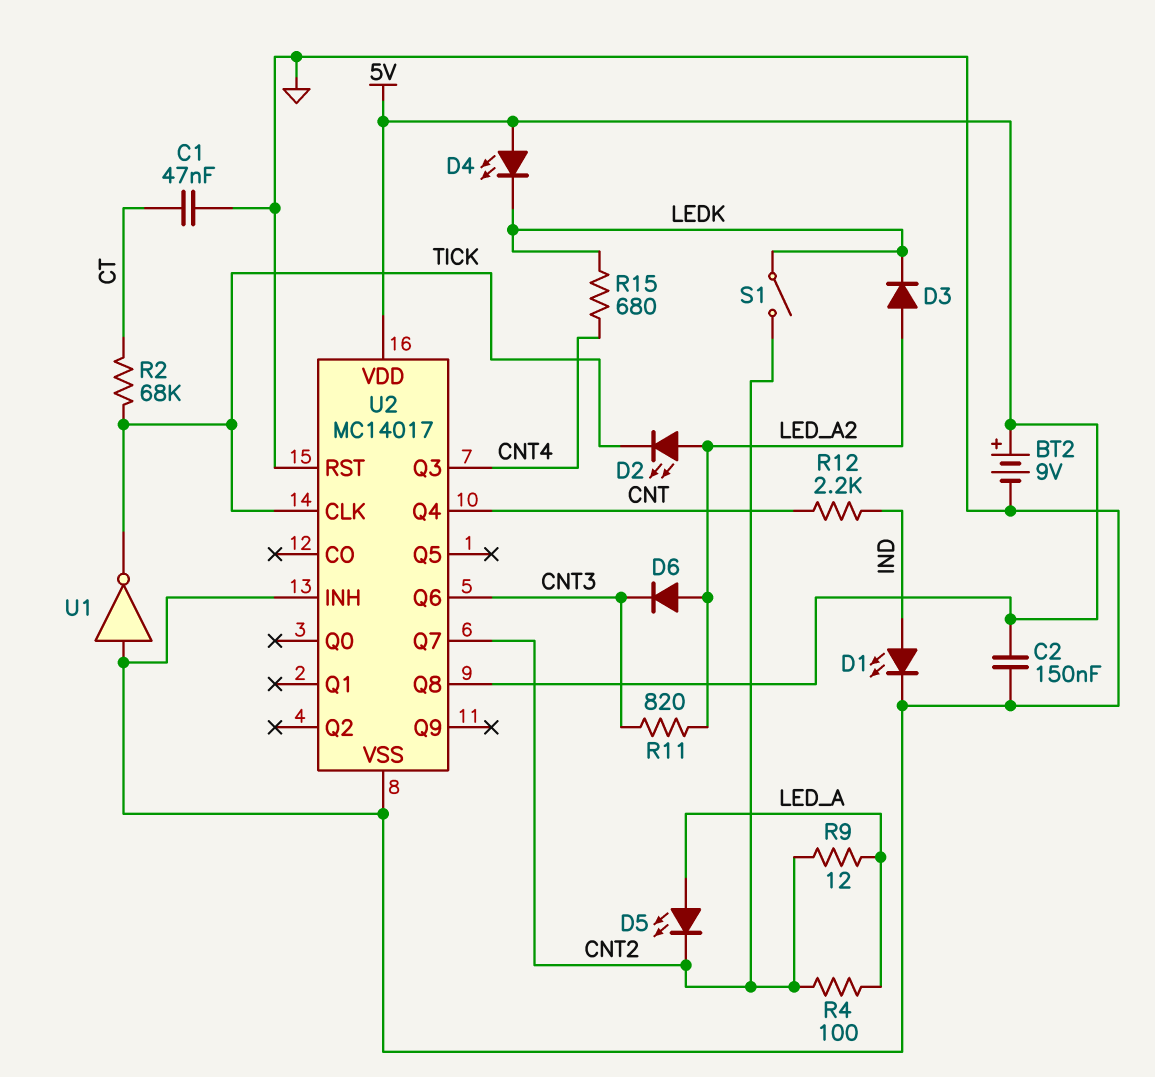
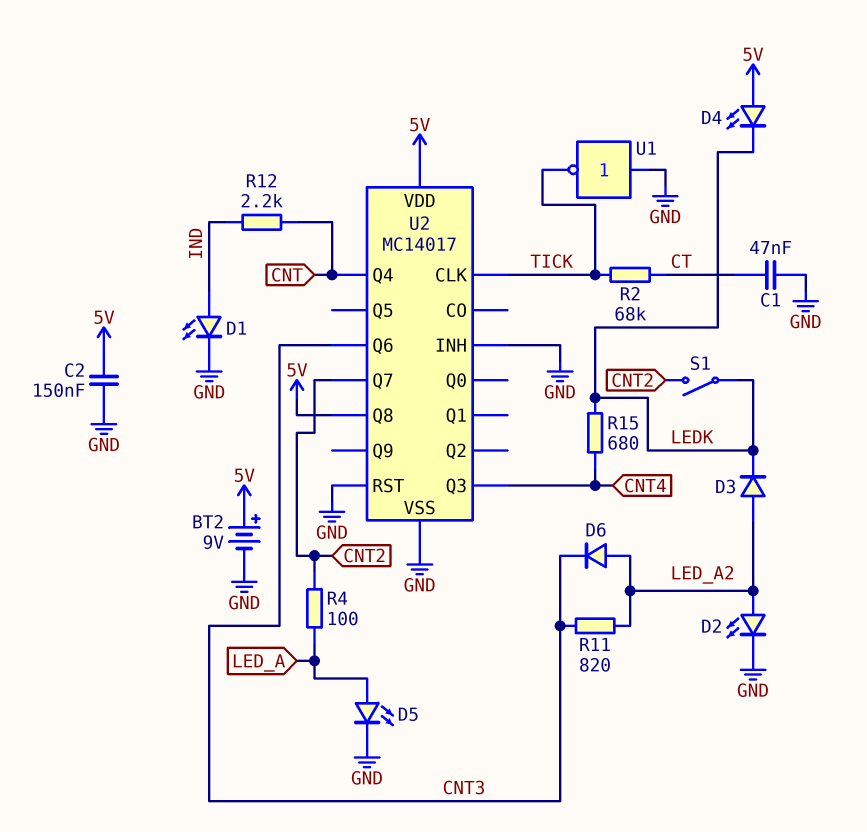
D2: LED (A LED_A2, K TICK) -> LED (A LED_A2, K GND)
D5: LED (A LED_A, K CNT2) -> LED (A LED_A, K GND)
R9: 12 (CNT2, LED_A) -> none

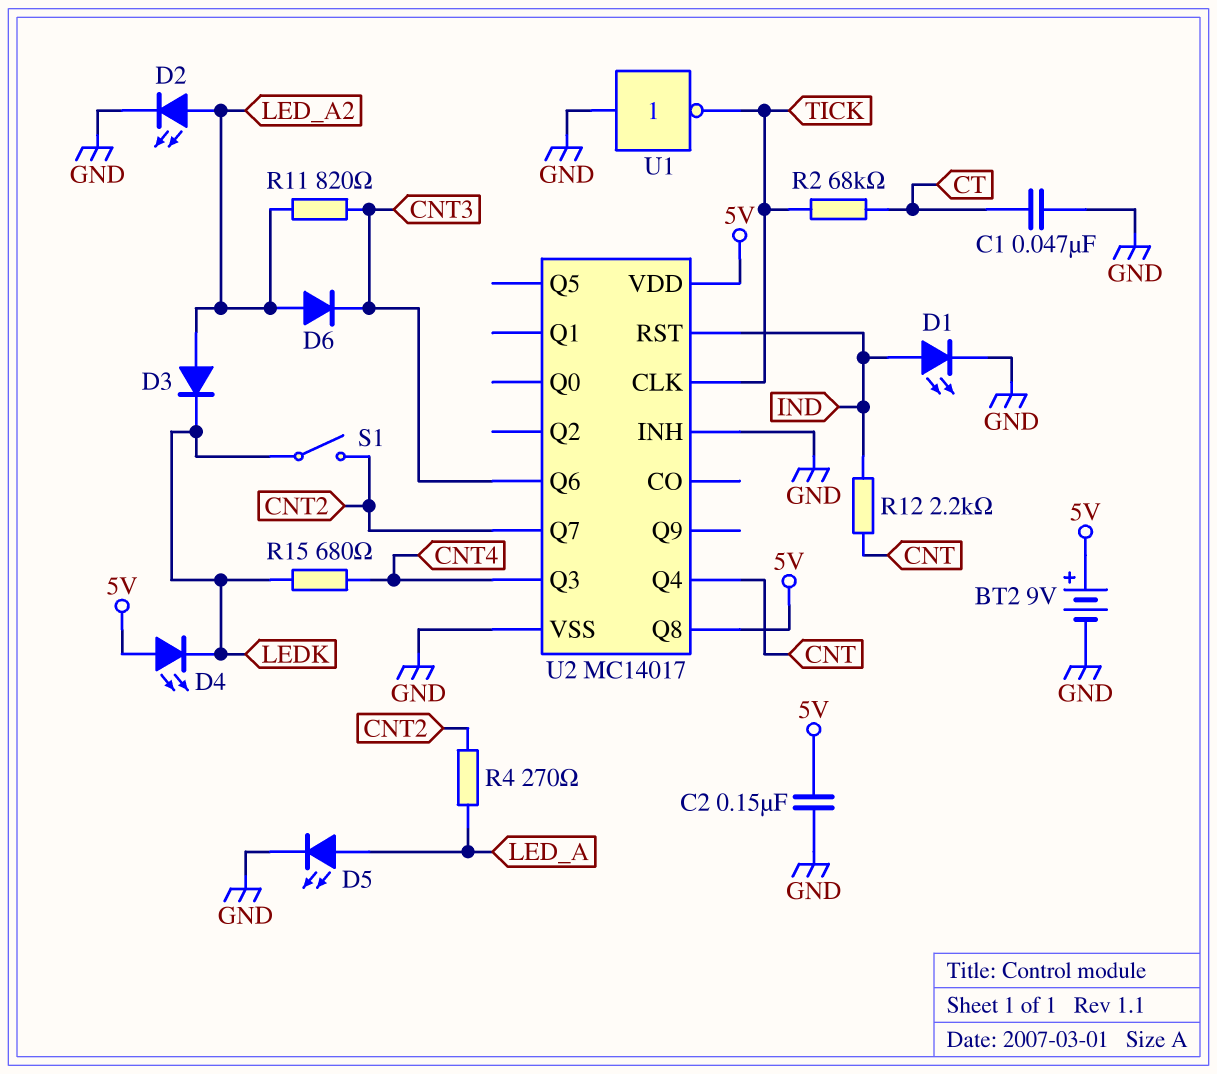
R4: 100 (CNT2, LED_A) -> 270 (CNT2, LED_A)
U2 pin RST: GND -> IND

